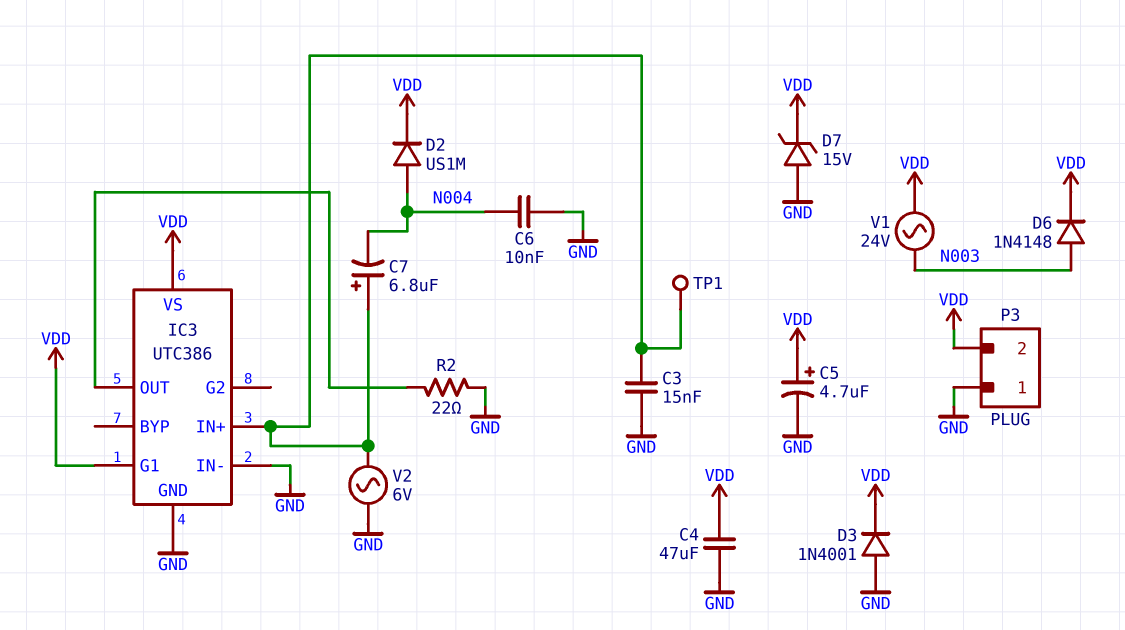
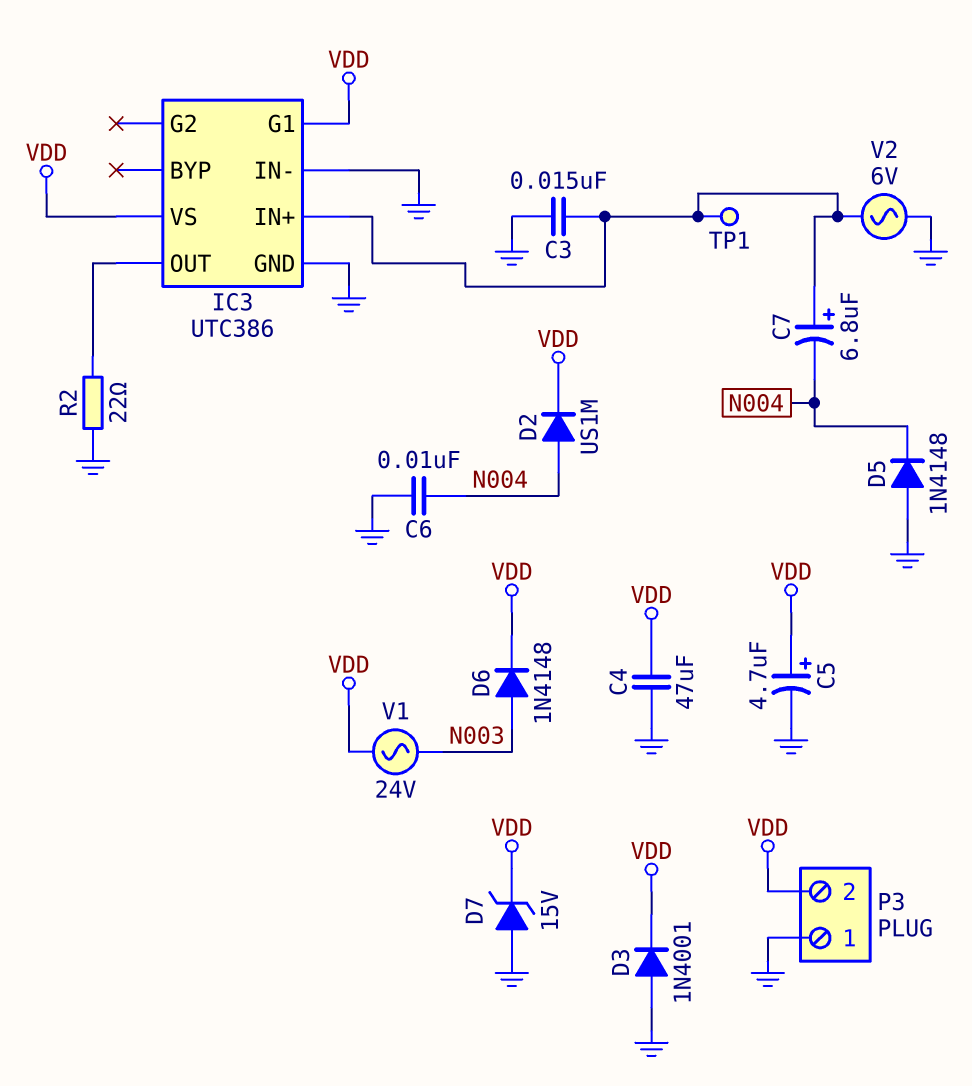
D5: none -> diode 1N4148 (A GND, K N004)

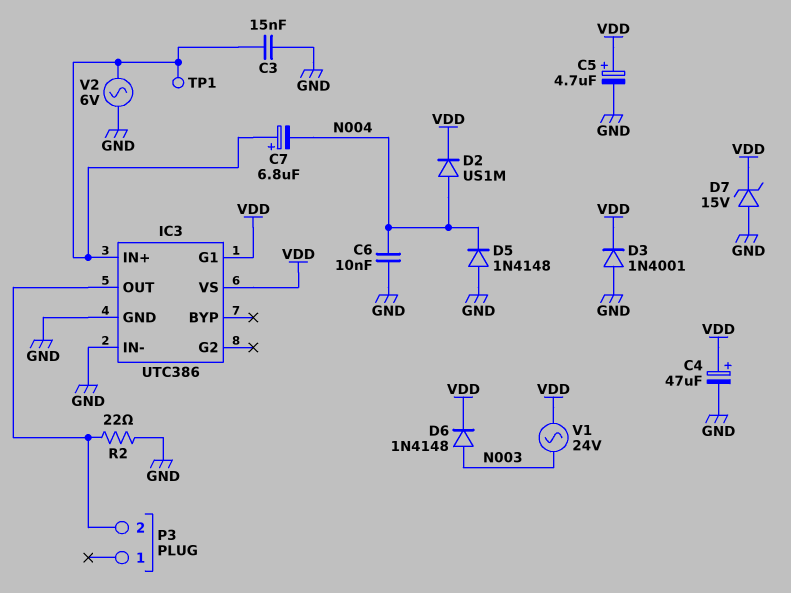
C4: 47uF (GND, VDD) -> 47uF (plus VDD, minus GND)
P3 pin 1: GND -> none
P3 pin 2: VDD -> IC3/OUT

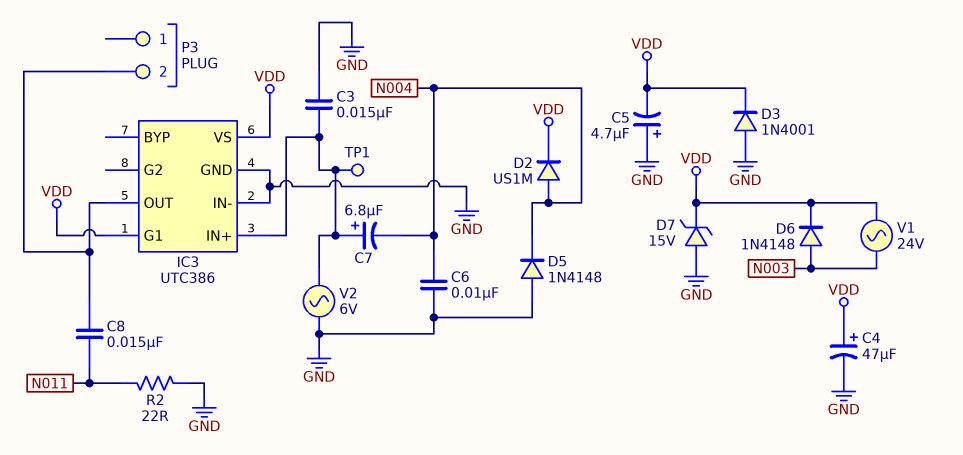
C5: 4.7uF (plus VDD, minus GND) -> 4.7uF (plus GND, minus VDD)
C8: none -> 15nF (IC3/OUT, N011)
R2: 22 (GND, IC3/OUT) -> 22 (GND, N011)

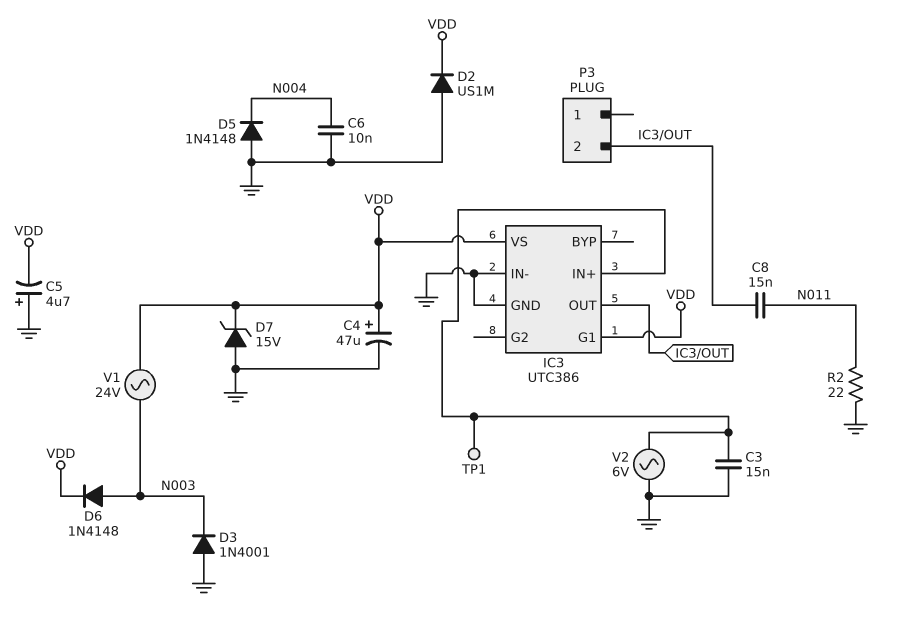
C7: 6.8uF (plus IC3/IN+, minus N004) -> none
D2: diode US1M (A N004, K VDD) -> diode US1M (A GND, K VDD)
D3: diode 1N4001 (A GND, K VDD) -> diode 1N4001 (A GND, K N003)

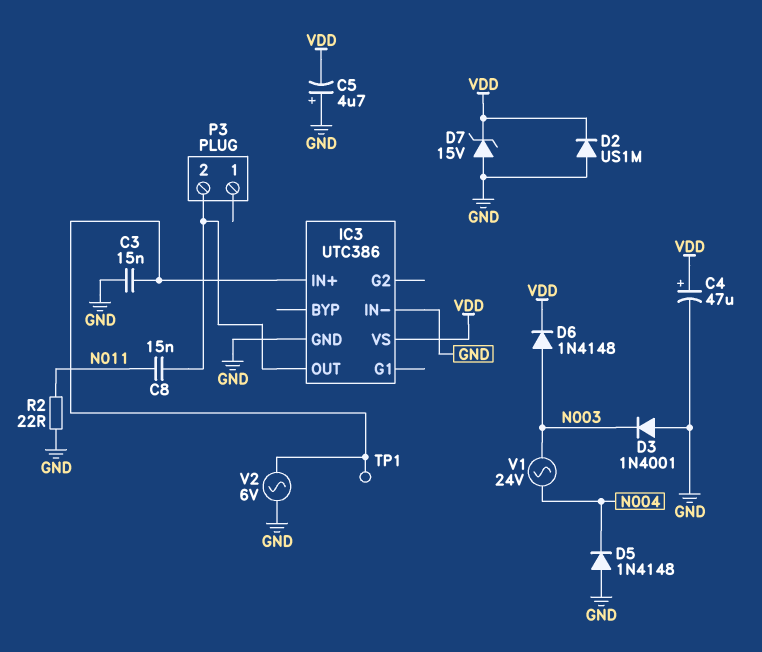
C6: 10nF (GND, N004) -> none
IC3 pin G1: VDD -> none
V1: AC 24V (N003, VDD) -> AC 24V (N003, N004)

